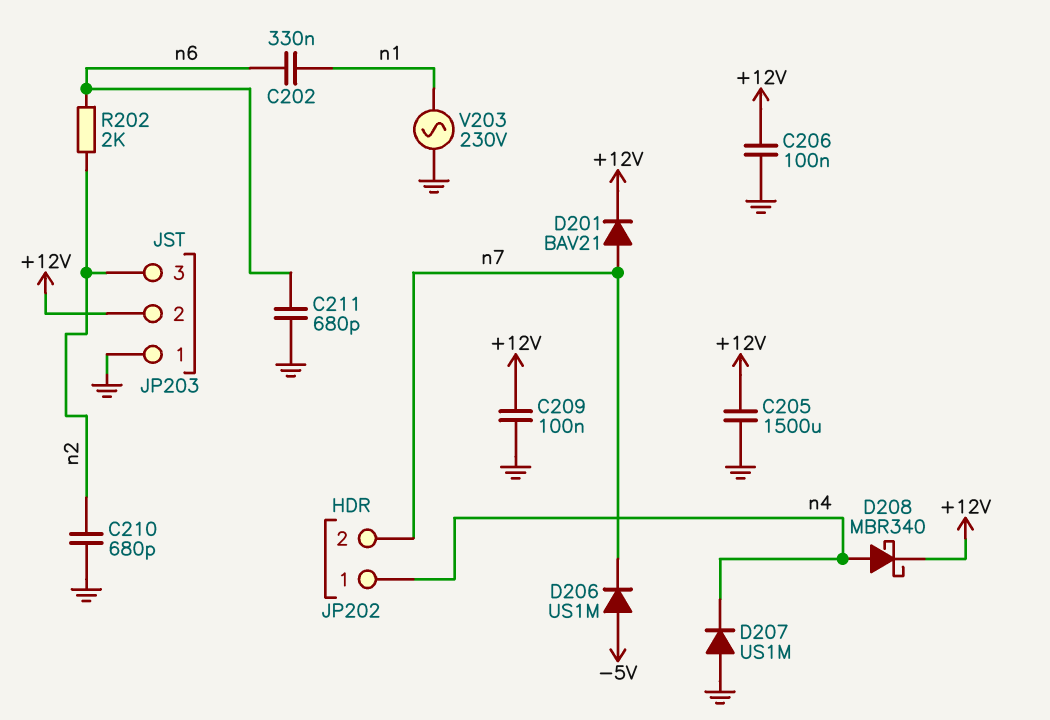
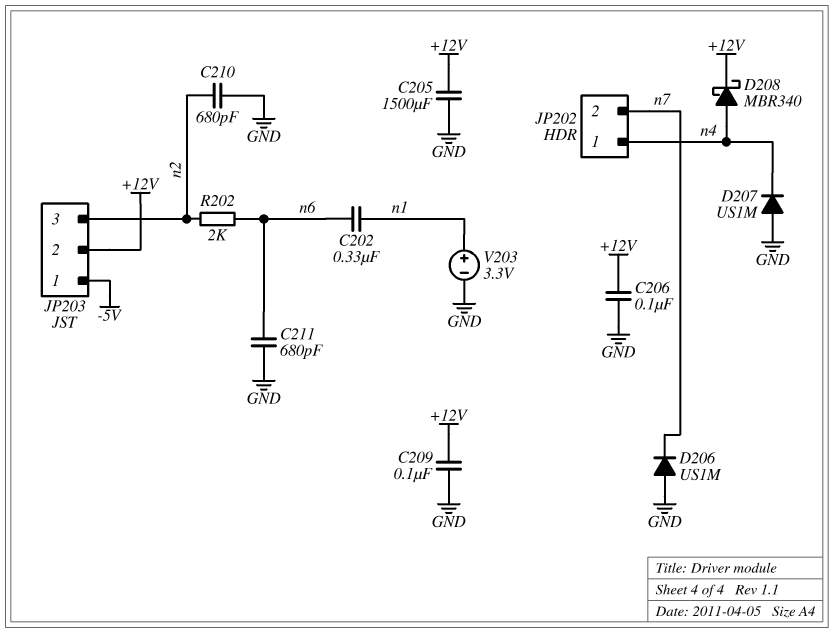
D201: diode BAV21 (A n7, K +12V) -> none
D206: diode US1M (A -5V, K n7) -> diode US1M (A GND, K n7)
JP203 pin 1: GND -> -5V
V203: AC 230V (GND, n1) -> 3.3V (plus n1, minus GND)

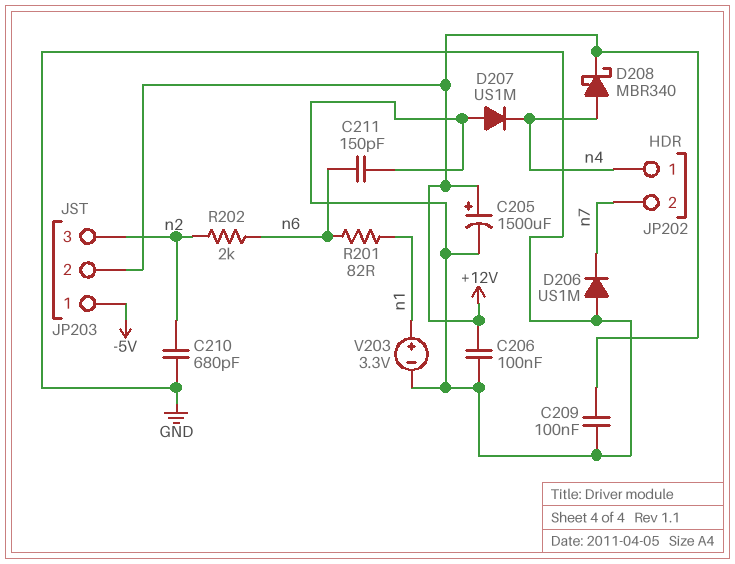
C202: 330nF (n1, n6) -> none
C205: 1500uF (+12V, GND) -> 1500uF (plus +12V, minus GND)
C211: 680pF (GND, n6) -> 150pF (GND, n6)
R201: none -> 82 (n1, n6)

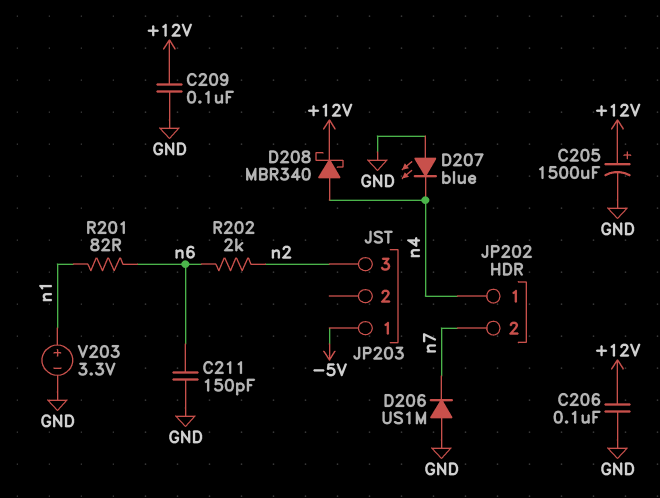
C210: 680pF (GND, n2) -> none
D207: diode US1M (A GND, K n4) -> LED blue (A GND, K n4)
JP203 pin 2: +12V -> none

